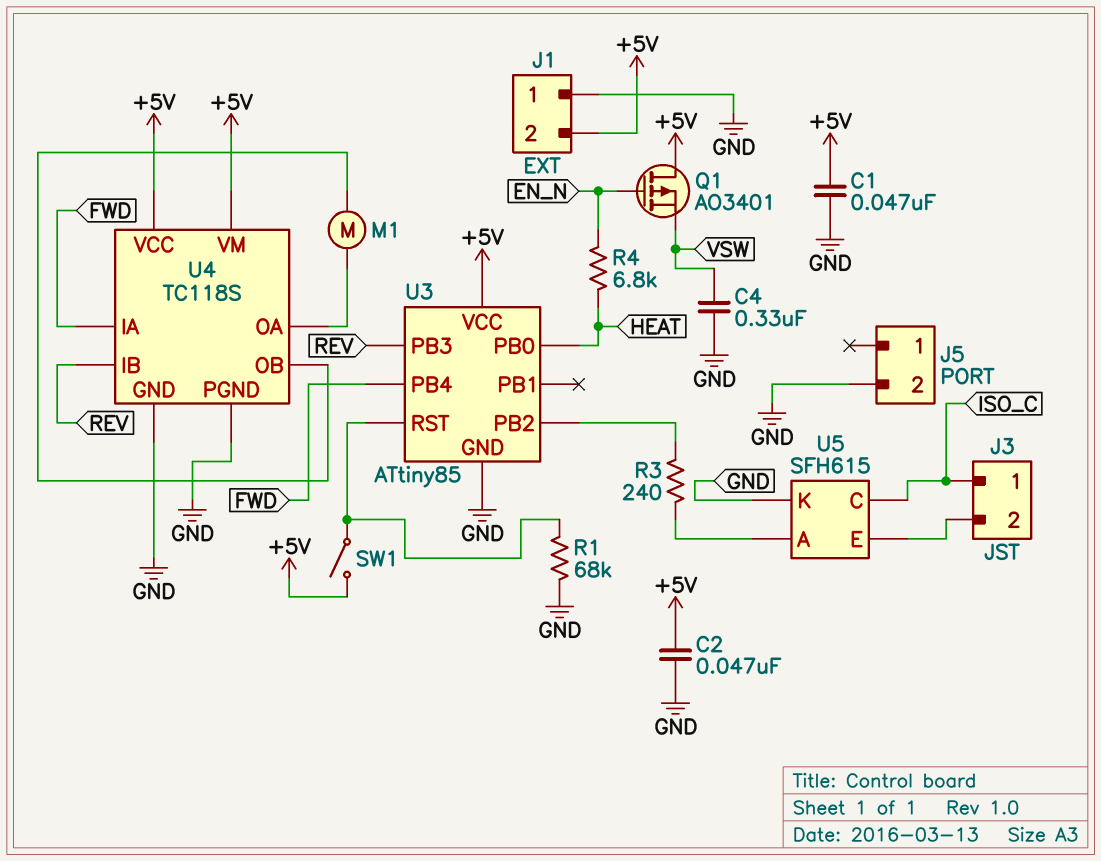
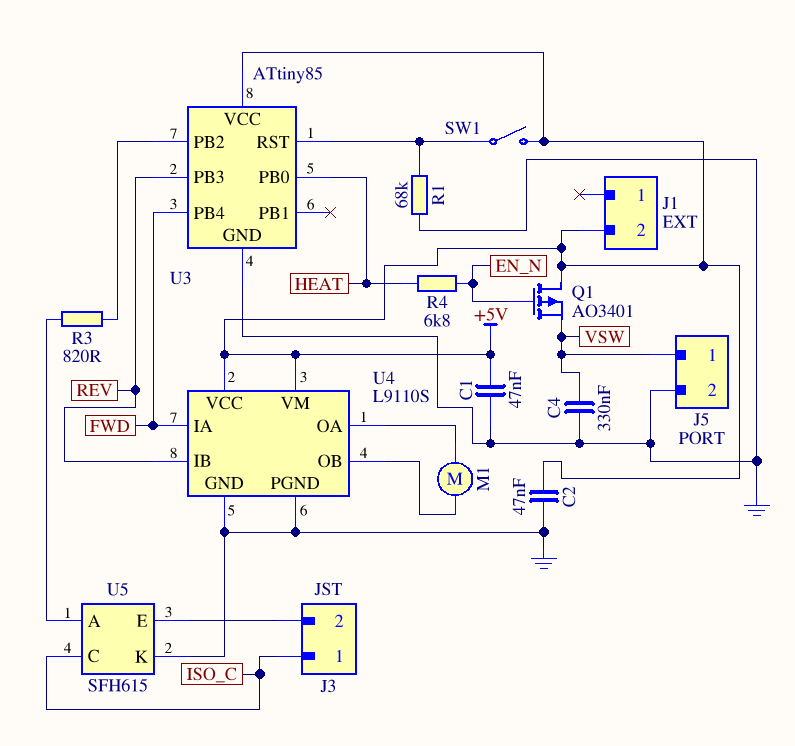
J1 pin 1: GND -> none
J5 pin 1: none -> VSW
R3: 240 (U3/PB2, U5/A) -> 820 (U3/PB2, U5/A)
U4: TC118S -> L9110S

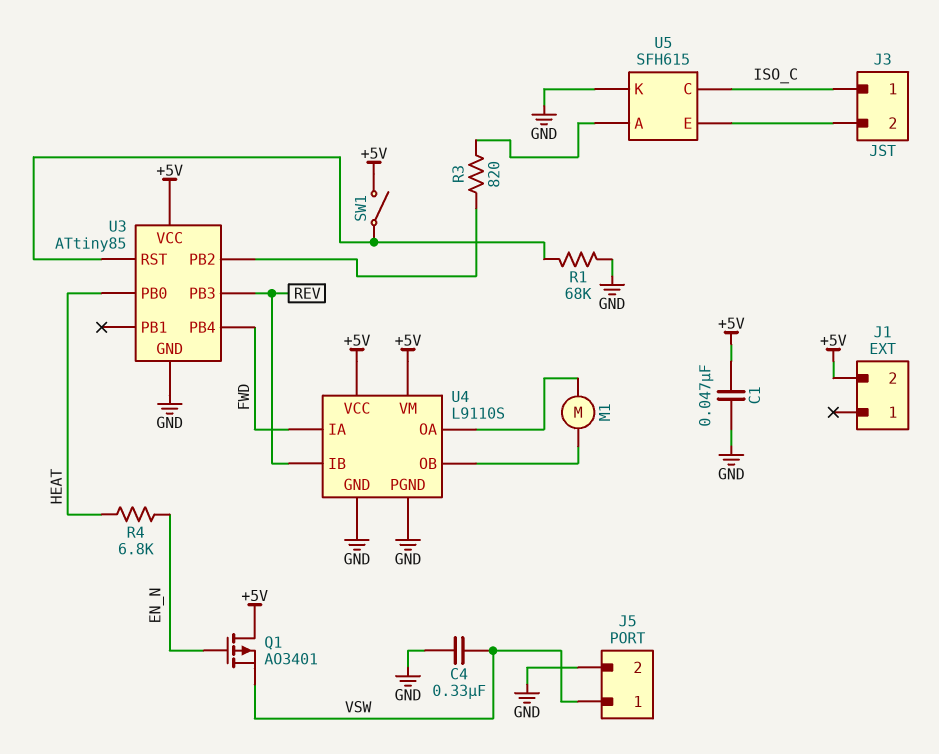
C2: 47nF (+5V, GND) -> none

